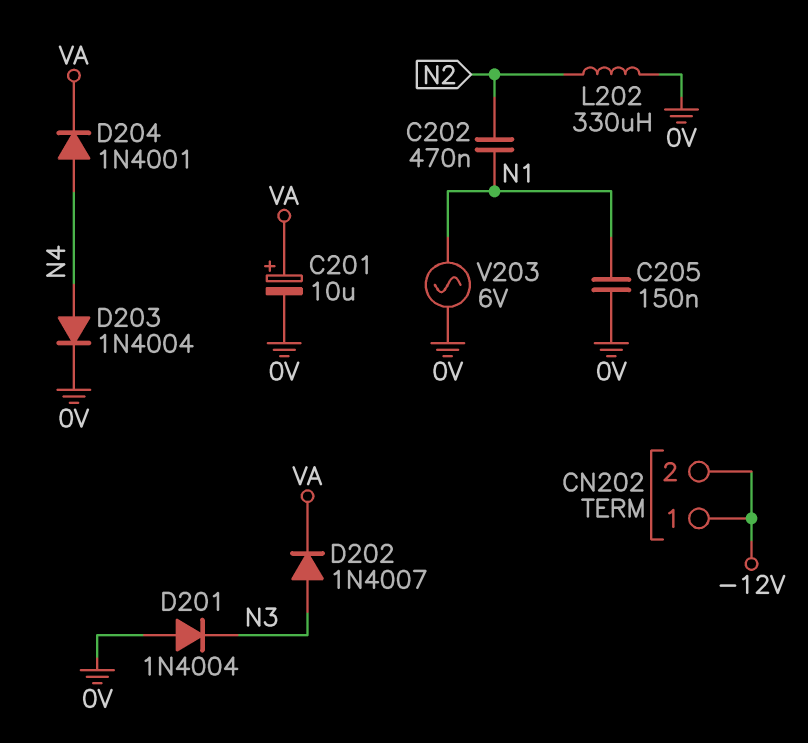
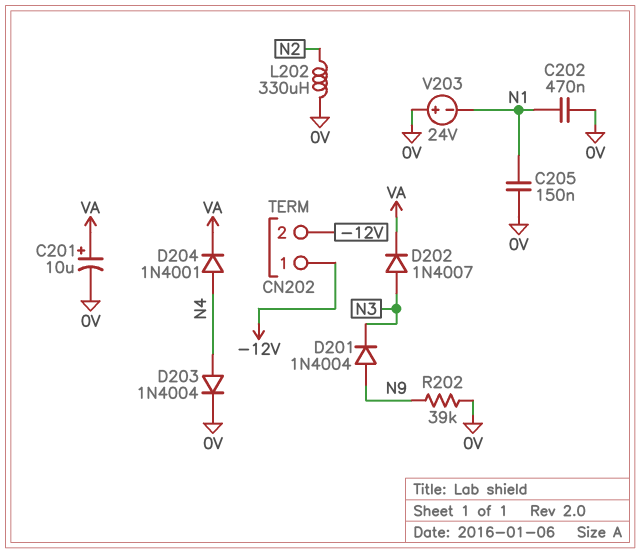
C202: 470nF (N1, N2) -> 470nF (0V, N1)
D201: diode 1N4004 (A 0V, K N3) -> diode 1N4004 (A N9, K N3)
R202: none -> 39k (0V, N9)
V203: AC 6V (0V, N1) -> 24V (plus 0V, minus N1)

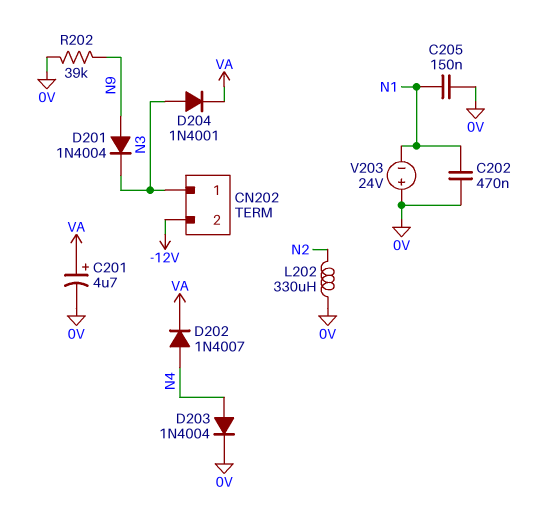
C201: 10uF (plus VA, minus 0V) -> 4.7uF (plus VA, minus 0V)
CN202 pin 1: -12V -> N3
D202: diode 1N4007 (A N3, K VA) -> diode 1N4007 (A N4, K VA)
D204: diode 1N4001 (A N4, K VA) -> diode 1N4001 (A N3, K VA)

